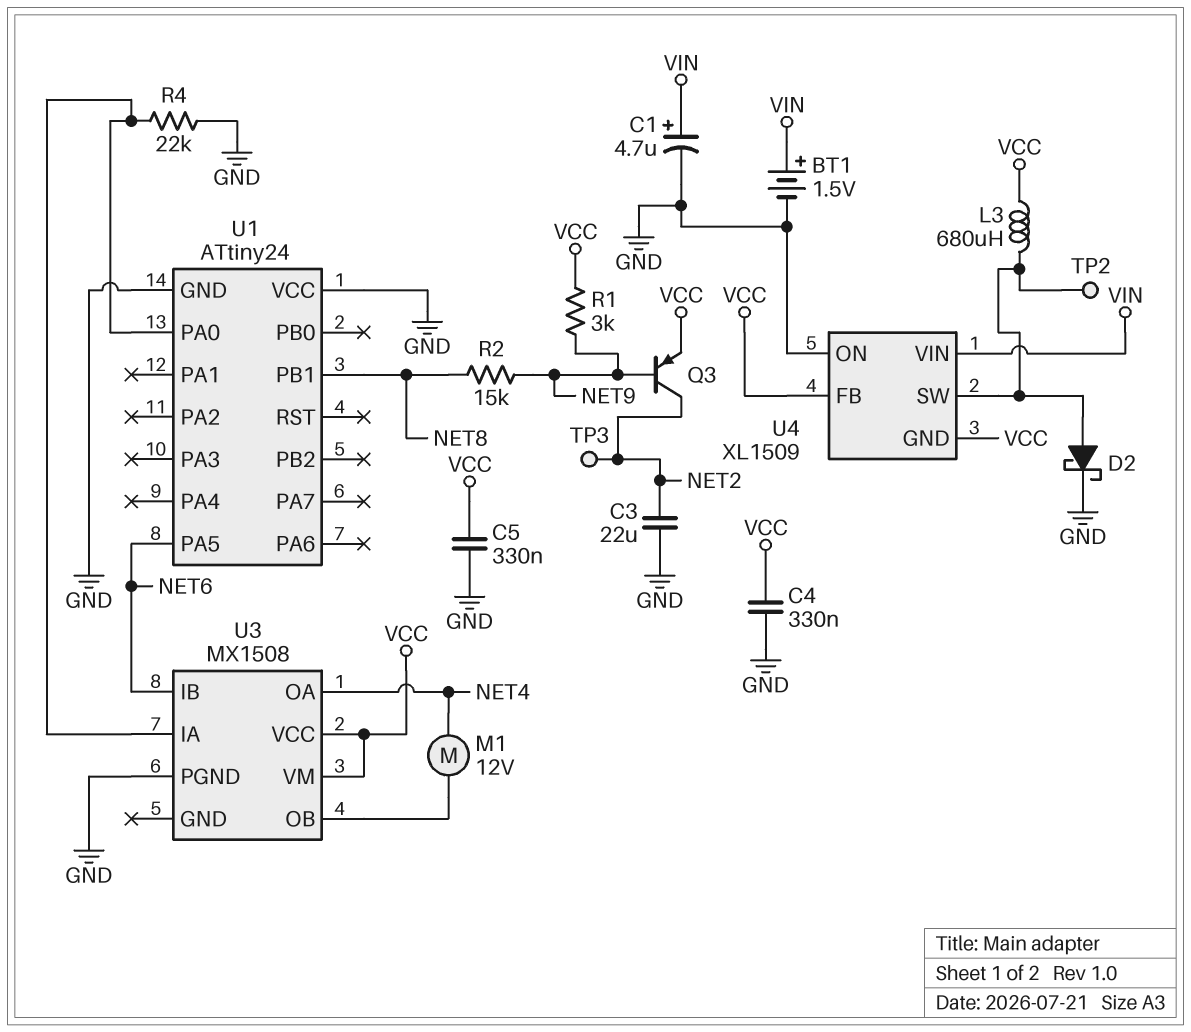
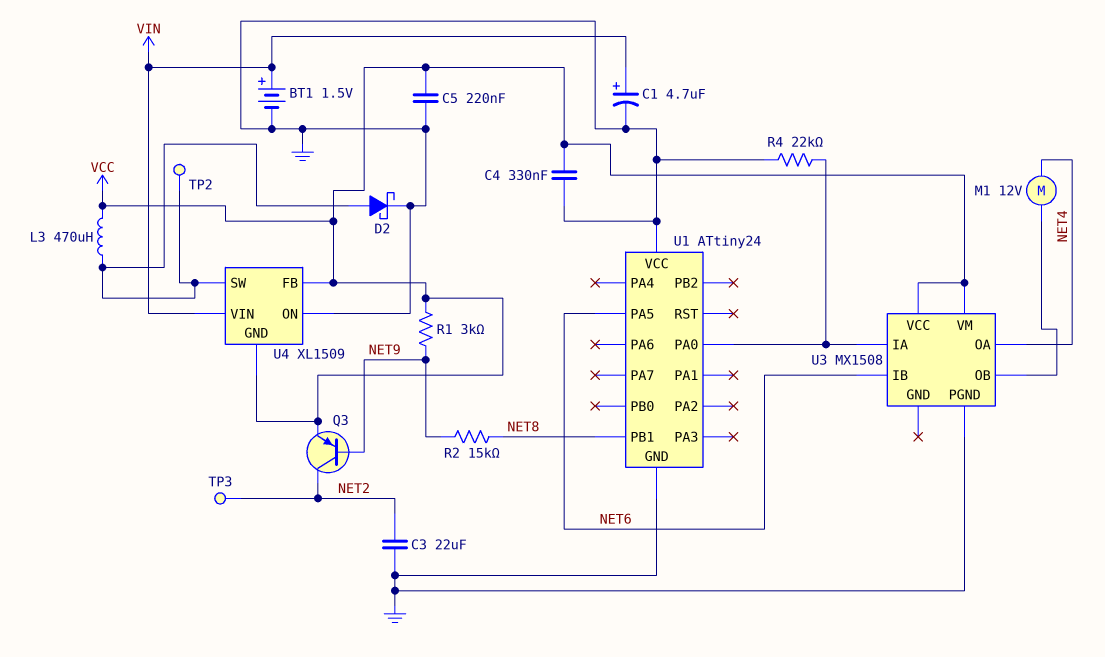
C5: 330nF (GND, VCC) -> 220nF (GND, VCC)
L3: 680uH (U4/SW, VCC) -> 470uH (U4/SW, VCC)

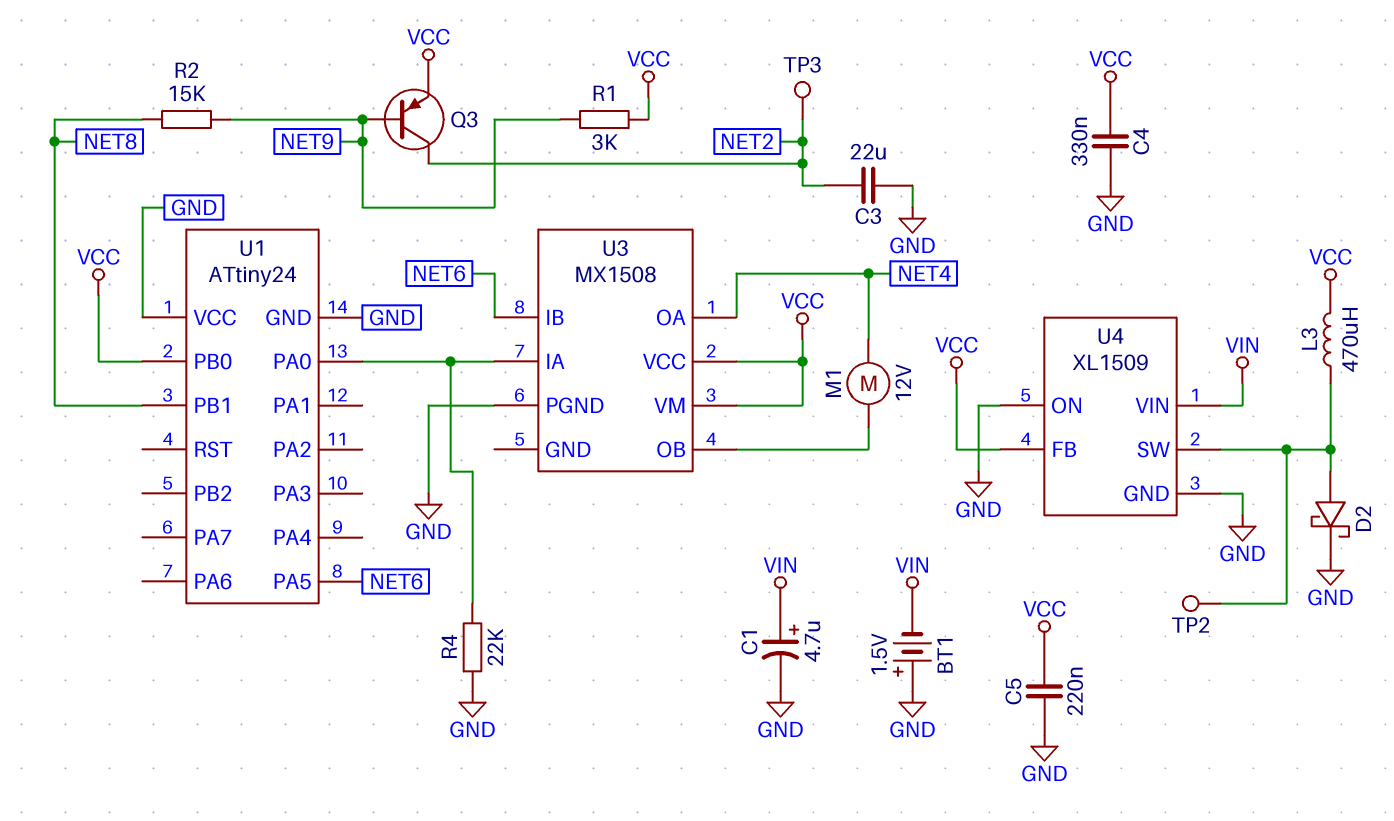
BT1: 1.5V (plus VIN, minus GND) -> 1.5V (plus GND, minus VIN)
U1 pin PB0: none -> VCC
U4 pin GND: VCC -> GND

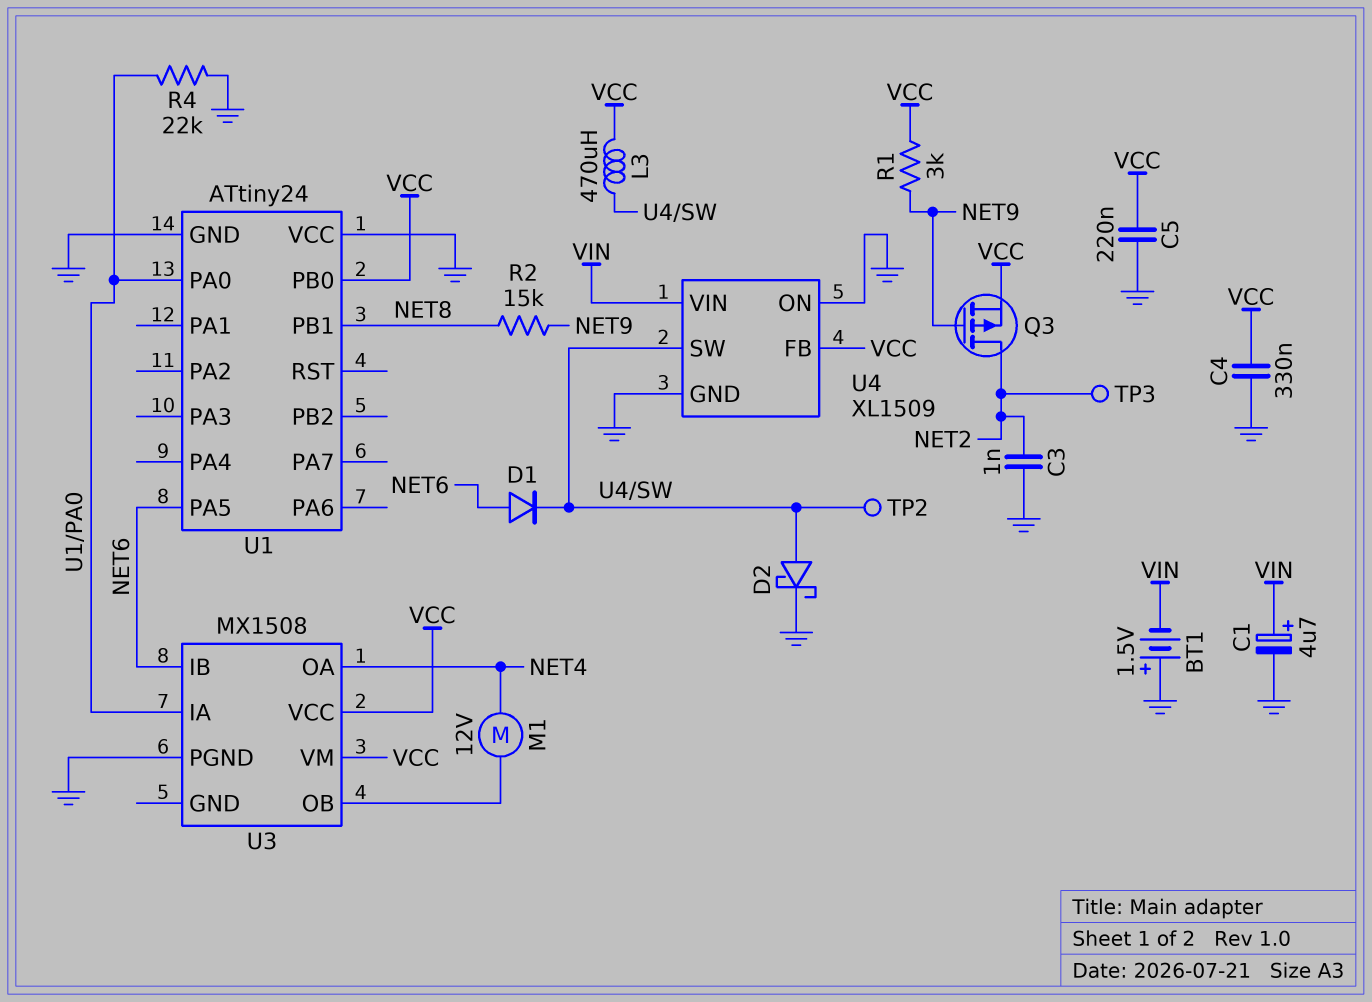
C3: 22uF (GND, NET2) -> 1nF (GND, NET2)
D1: none -> diode (A NET6, K U4/SW)
Q3: PNP (B NET9, C NET2, E VCC) -> PMOS (G NET9, D NET2, S VCC)

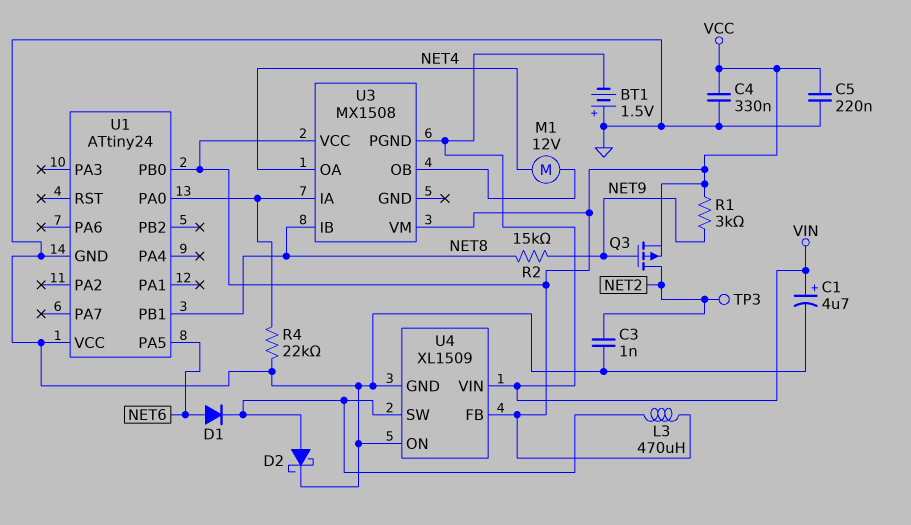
TP2: test point (U4/SW) -> none
U3 pin IB: NET6 -> NET8
U3 pin PGND: GND -> VIN

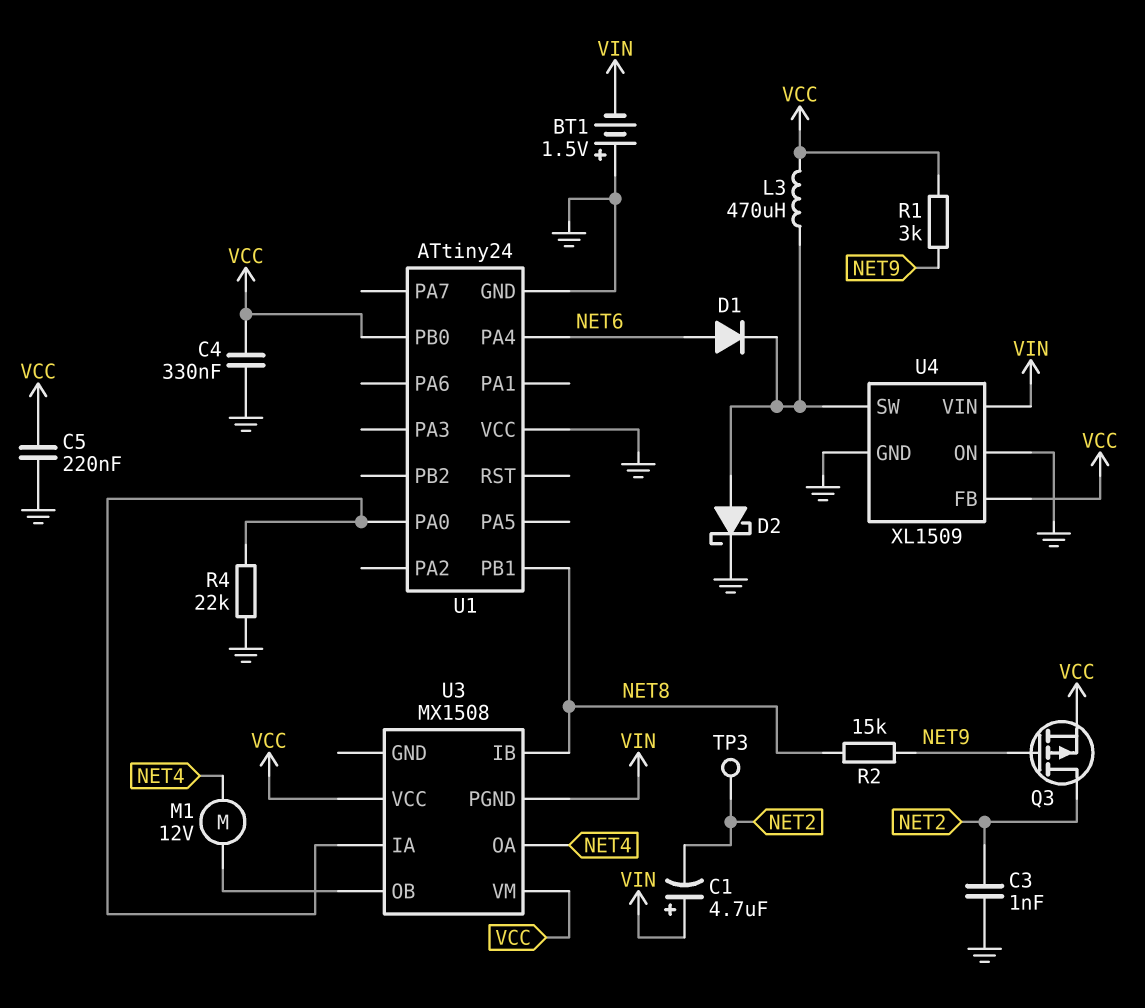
C1: 4.7uF (plus VIN, minus GND) -> 4.7uF (plus VIN, minus NET2)
U1 pin PA4: none -> NET6
U1 pin PA5: NET6 -> none

